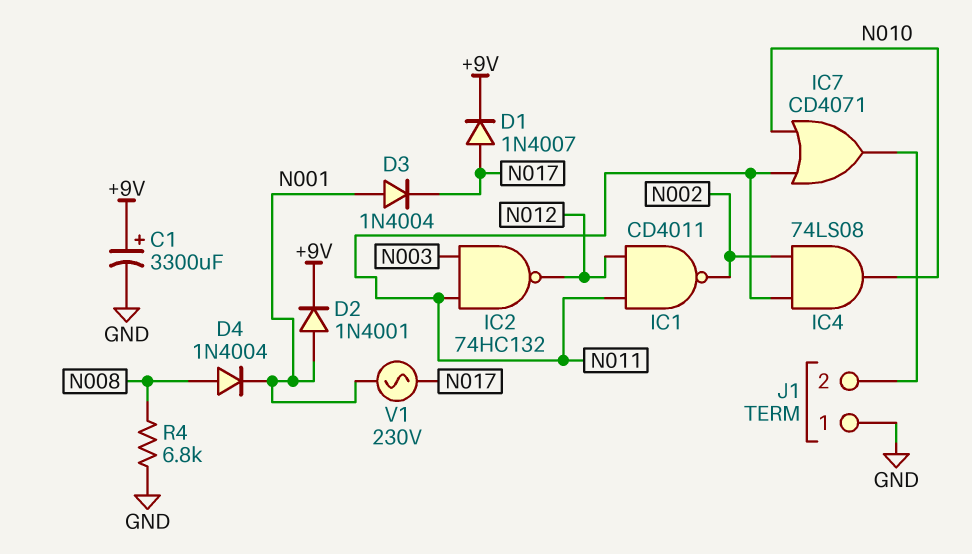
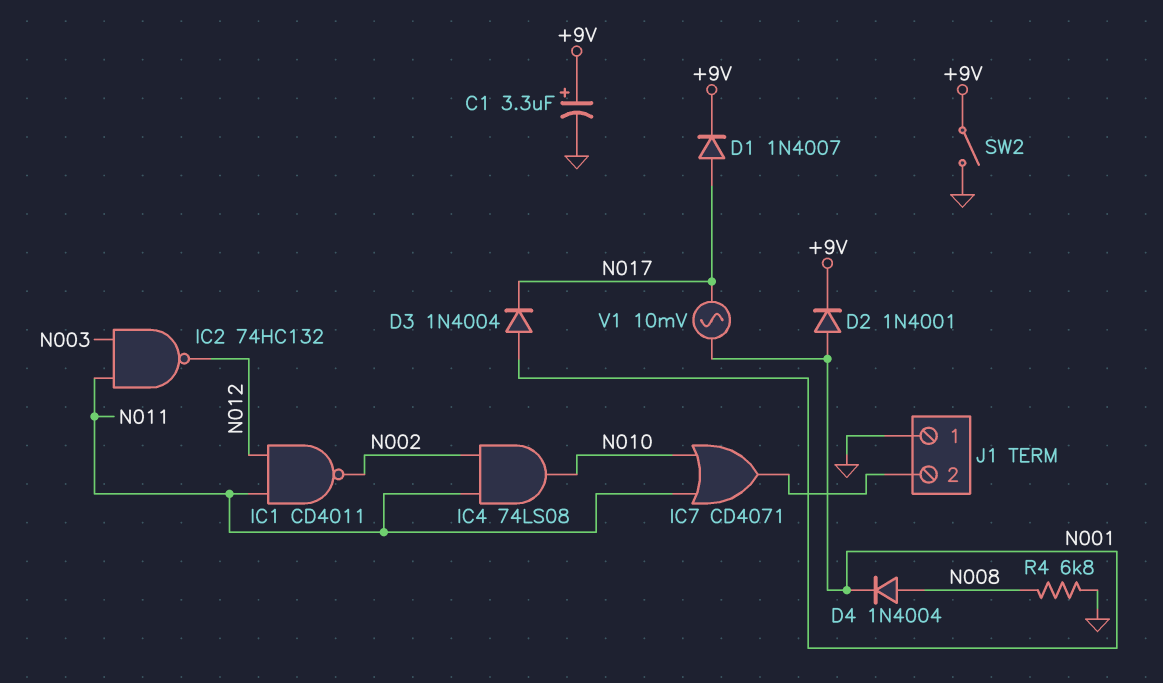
C1: 3300uF (plus +9V, minus GND) -> 3.3uF (plus +9V, minus GND)
SW2: none -> switch (+9V, GND)
V1: AC 230V (N001, N017) -> AC 10mV (N001, N017)

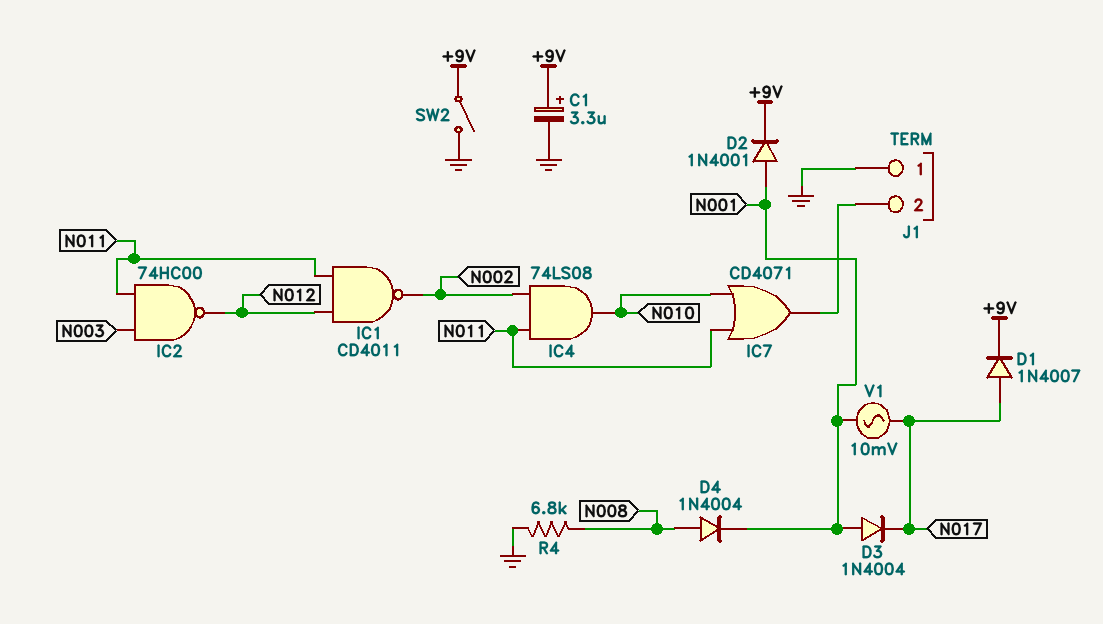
IC2: NAND 74HC132 (in N003, in N011, out N012) -> NAND 74HC00 (in N003, in N011, out N012)

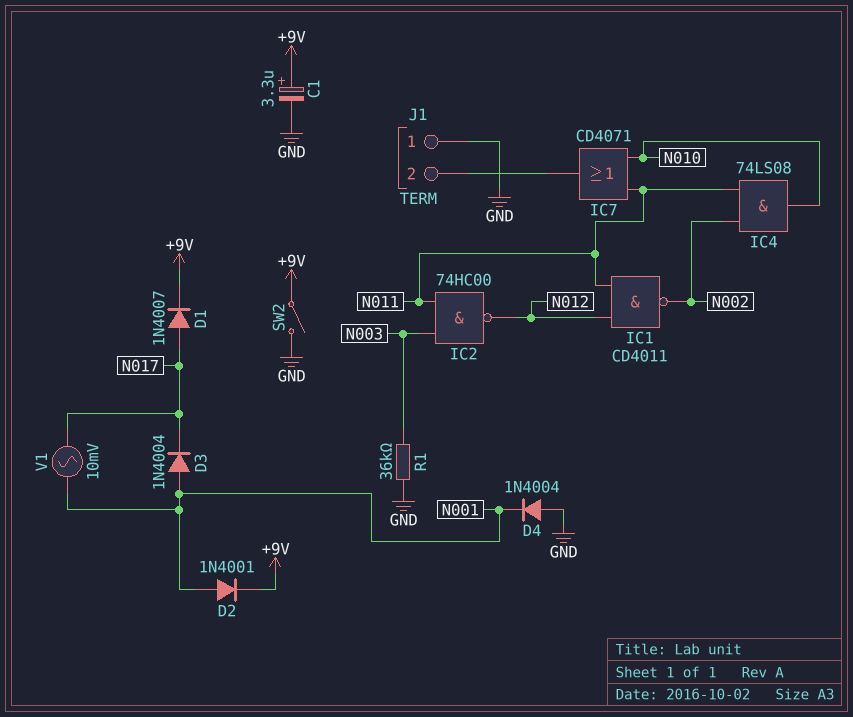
D4: diode 1N4004 (A N008, K N001) -> diode 1N4004 (A GND, K N001)
R1: none -> 36k (GND, N003)
R4: 6.8k (GND, N008) -> none

